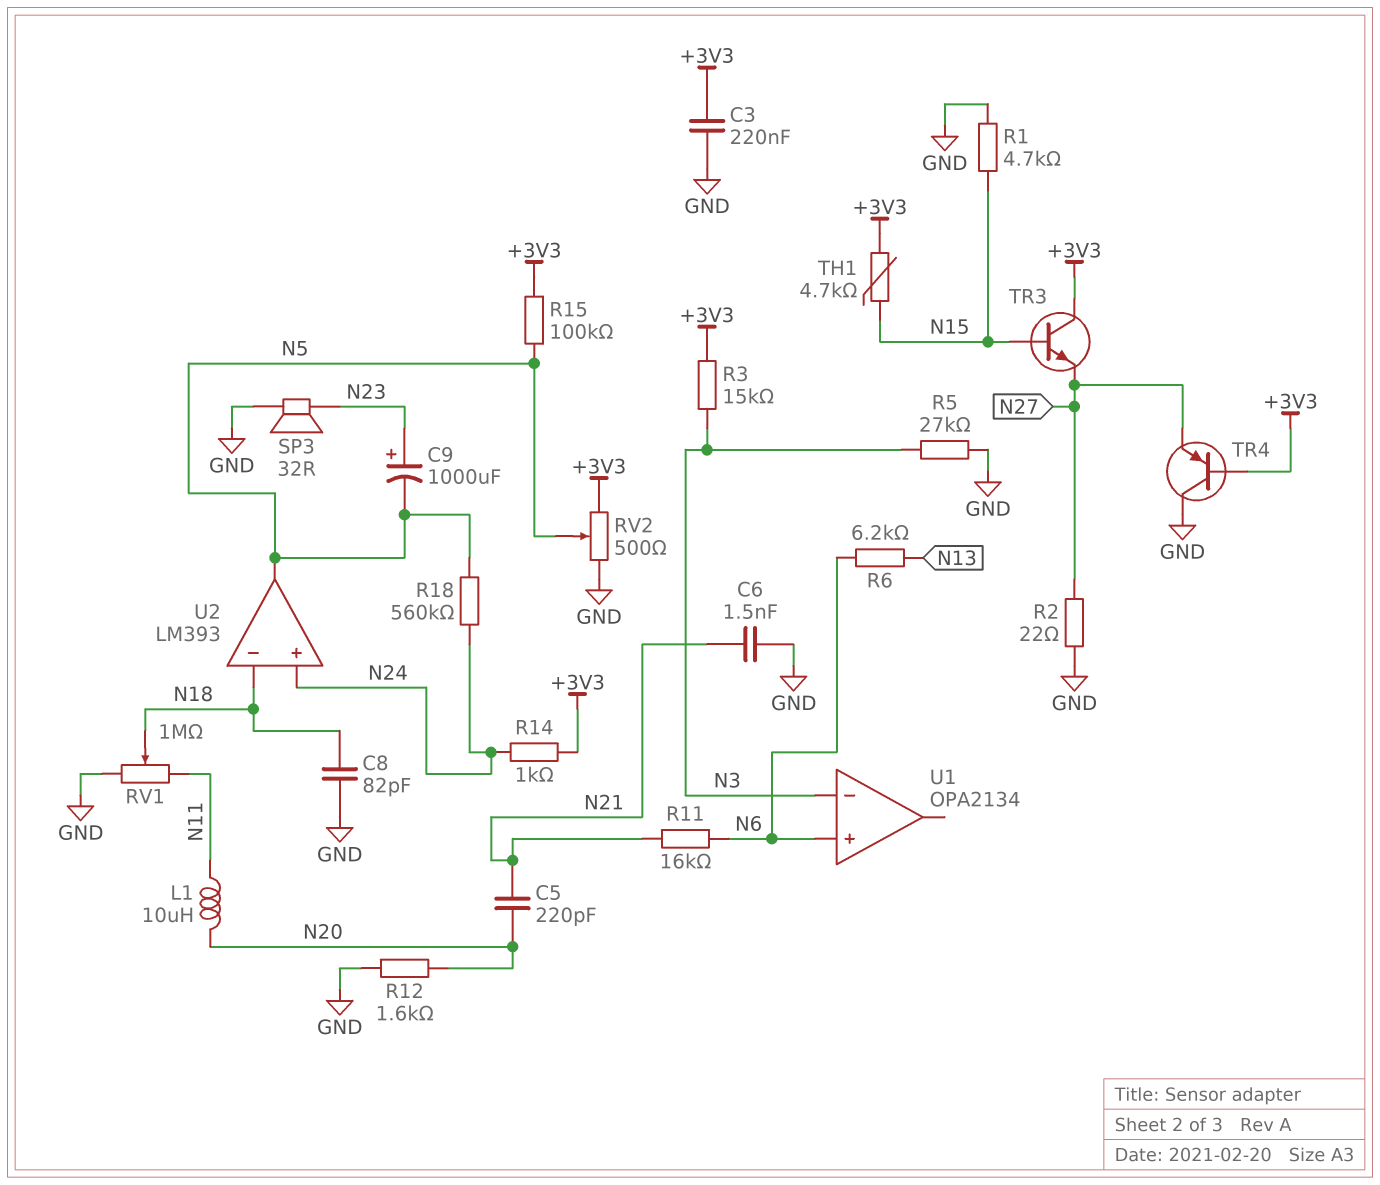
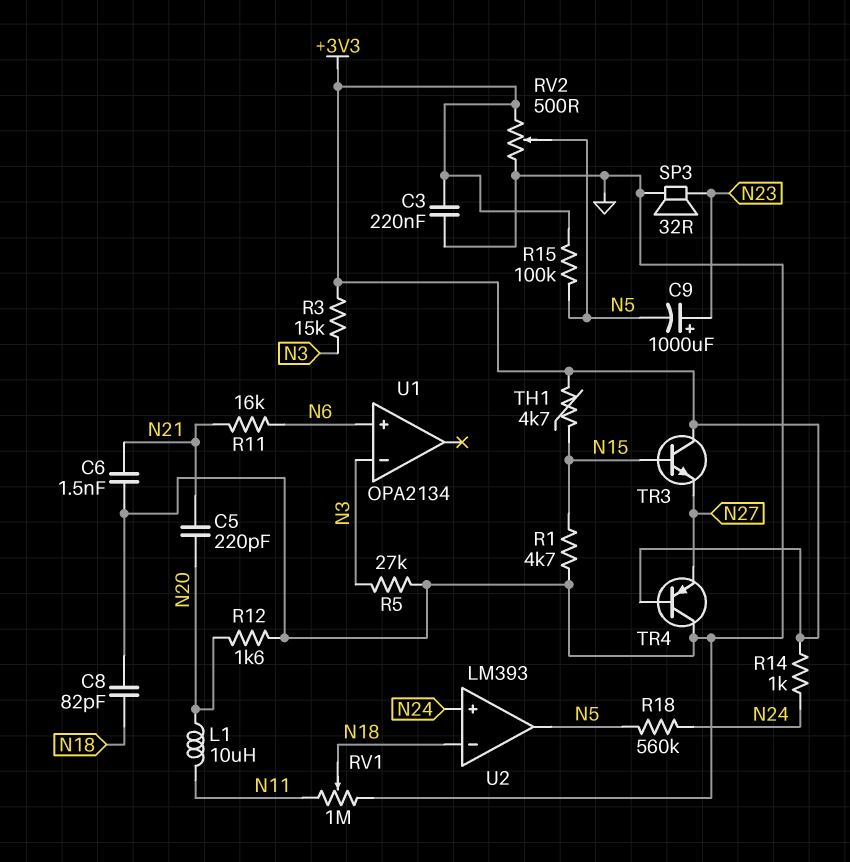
R2: 22 (GND, N27) -> none
R6: 6.2k (N6, N13) -> none

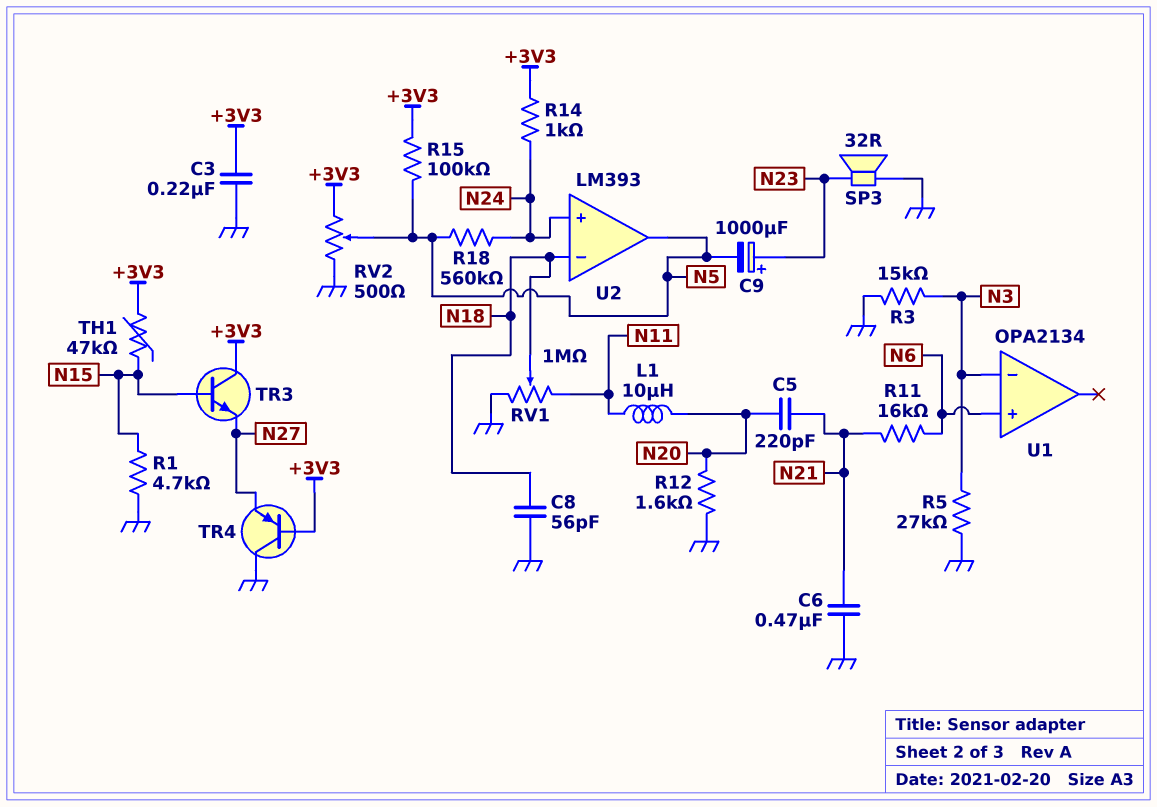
C6: 1.5nF (GND, N21) -> 470nF (GND, N21)
C8: 82pF (GND, N18) -> 56pF (GND, N18)
R3: 15k (+3V3, N3) -> 15k (GND, N3)
TH1: 4.7k (+3V3, N15) -> 47k (+3V3, N15)

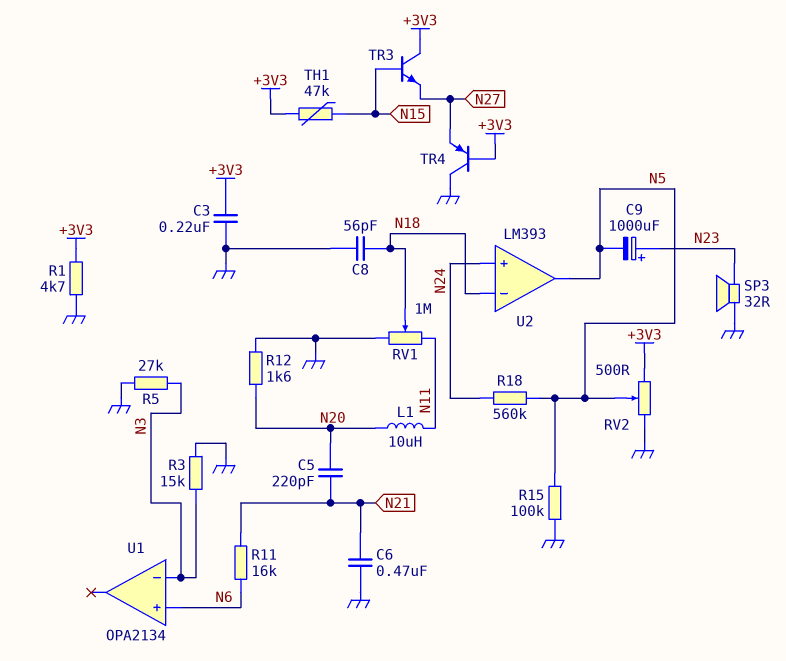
R1: 4.7k (GND, N15) -> 4.7k (+3V3, GND)
R14: 1k (+3V3, N24) -> none
R15: 100k (+3V3, N5) -> 100k (GND, N5)

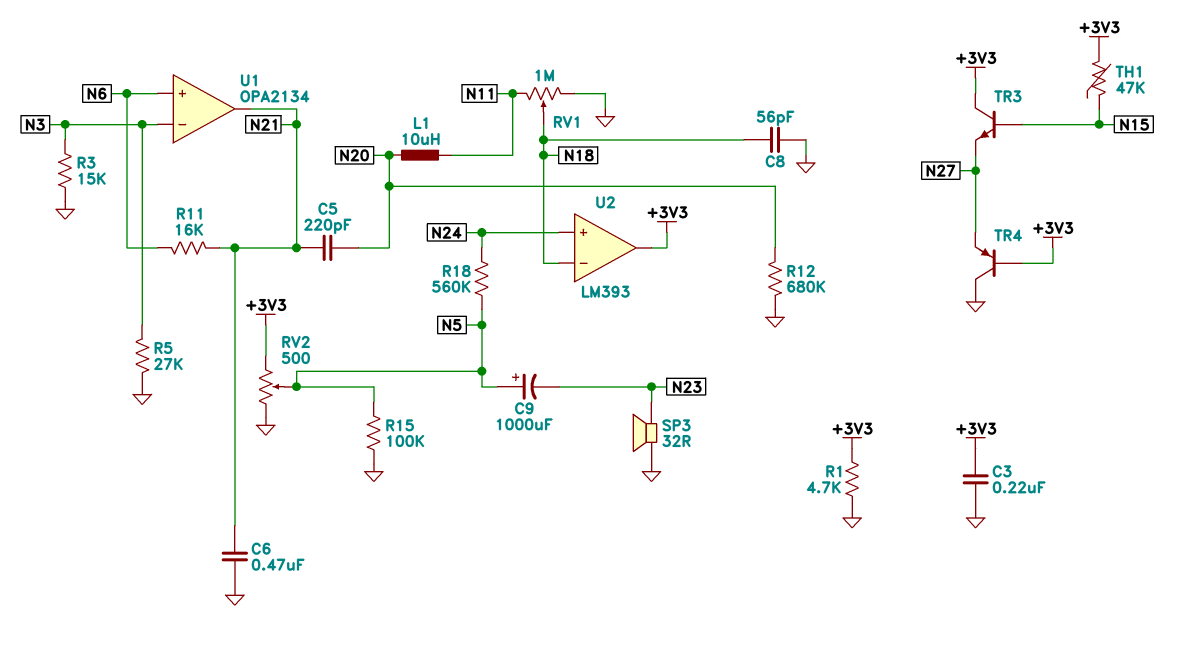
C9: 1000uF (plus N23, minus N5) -> 1000uF (plus N5, minus N23)
R12: 1.6k (GND, N20) -> 680k (GND, N20)
U1 pin out: none -> N21
U2 pin out: N5 -> +3V3

